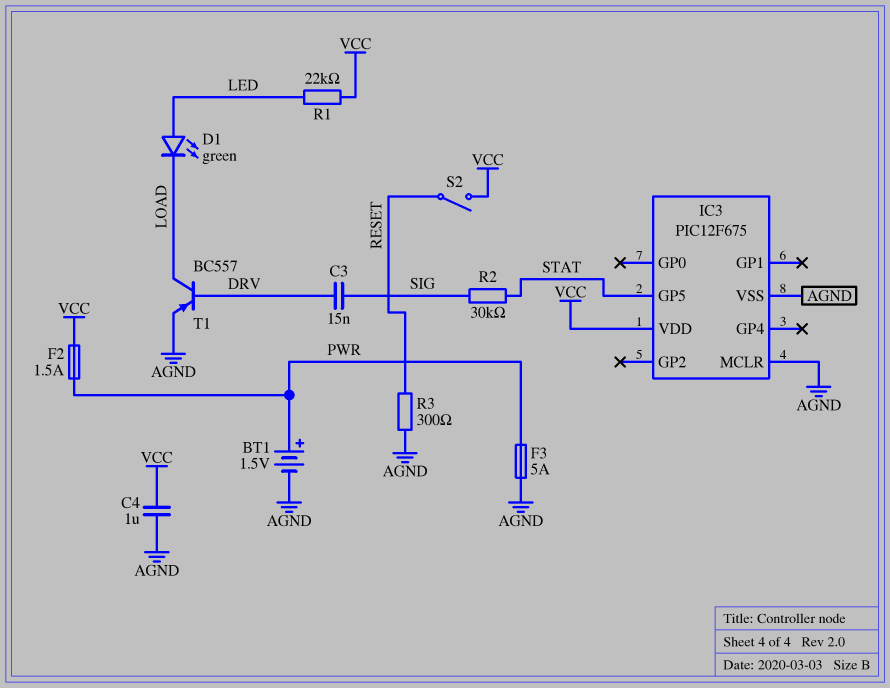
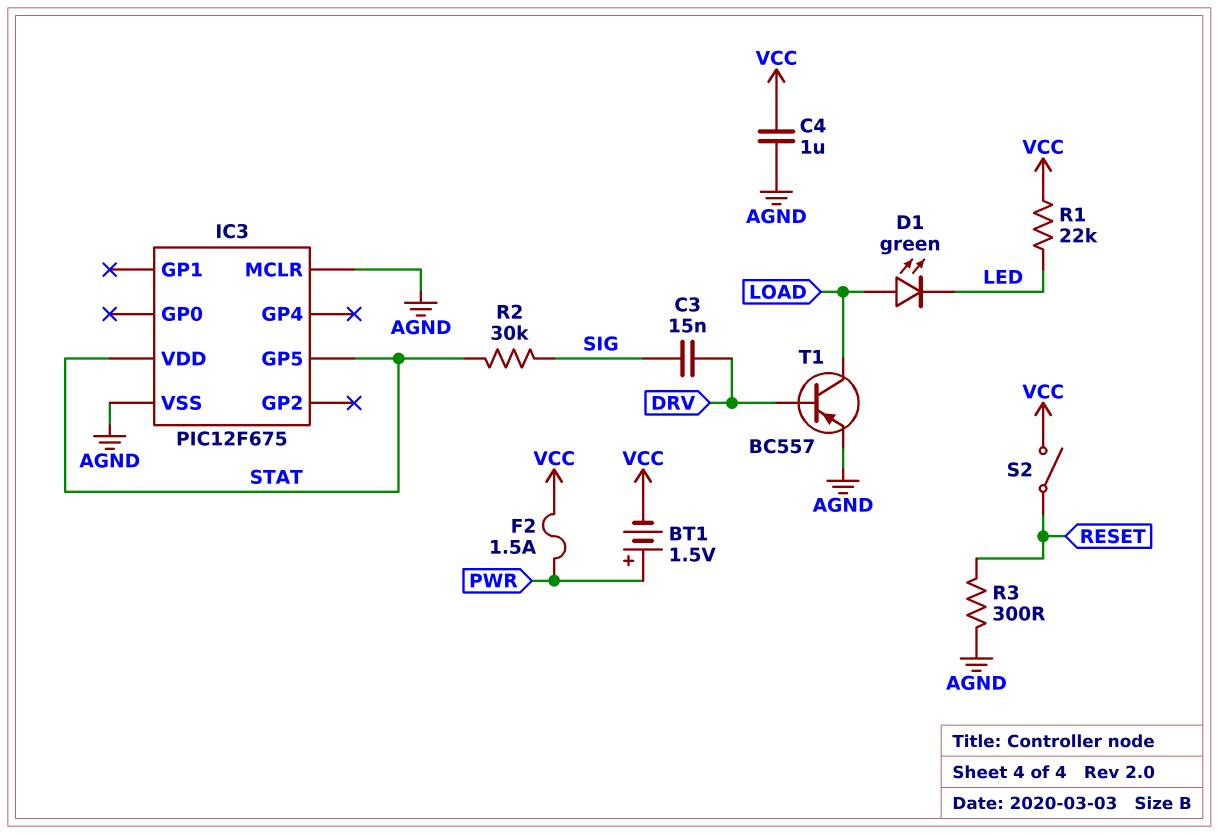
BT1: 1.5V (plus PWR, minus AGND) -> 1.5V (plus PWR, minus VCC)
D1: LED green (A LED, K LOAD) -> LED green (A LOAD, K LED)
F3: 5A (AGND, PWR) -> none
IC3 pin VDD: VCC -> STAT

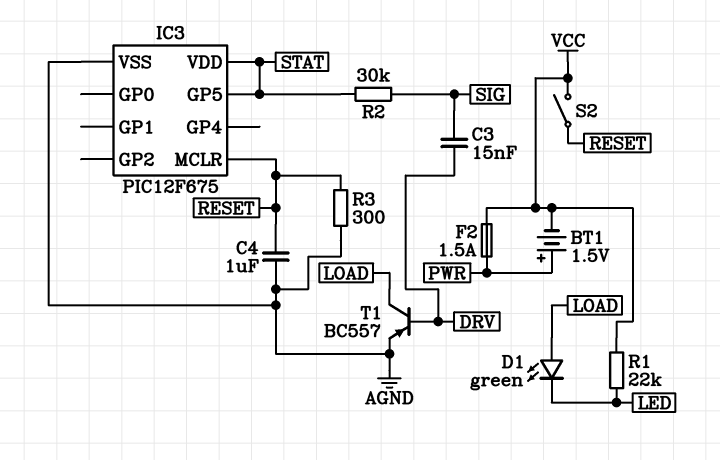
C4: 1uF (AGND, VCC) -> 1uF (AGND, RESET)
IC3 pin MCLR: AGND -> RESET

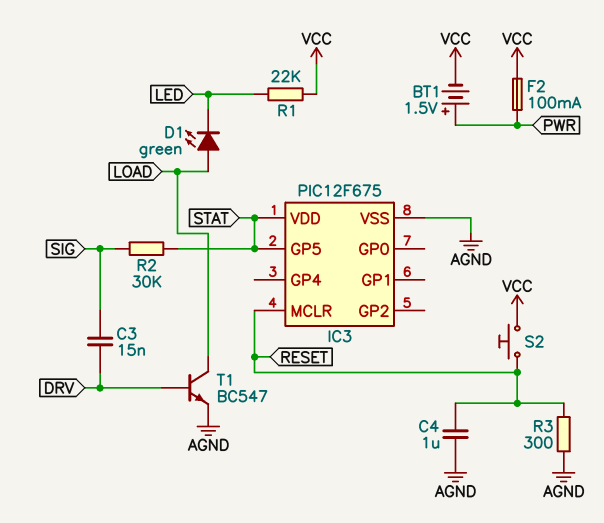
F2: 1.5A (PWR, VCC) -> 100mA (PWR, VCC)
S2: switch (RESET, VCC) -> button (RESET, VCC)
T1: PNP BC557 (B DRV, C LOAD, E AGND) -> NPN BC547 (B DRV, C LOAD, E AGND)

